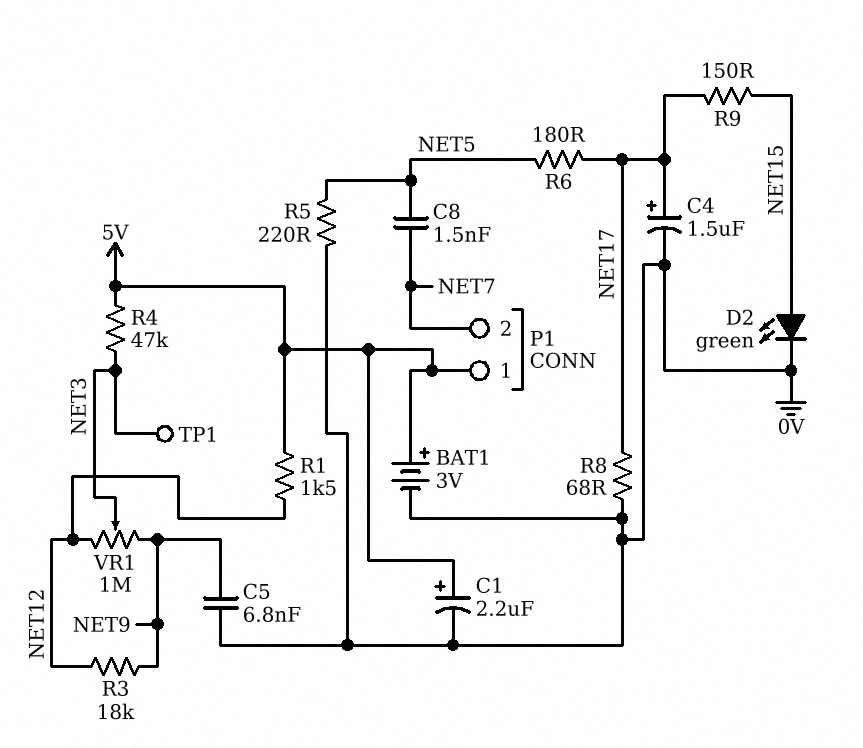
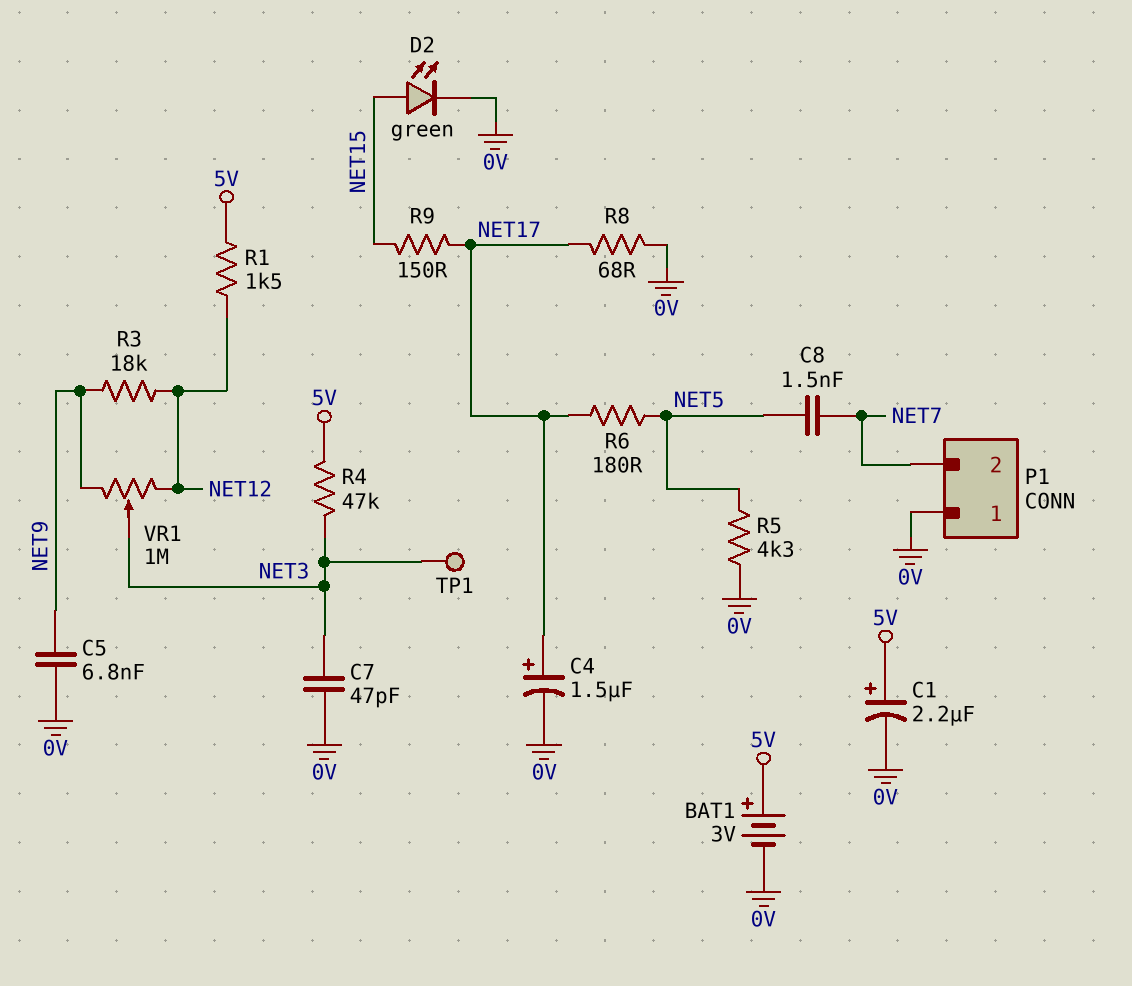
C7: none -> 47pF (0V, NET3)
P1 pin 1: 5V -> 0V
R5: 220 (0V, NET5) -> 4.3k (0V, NET5)

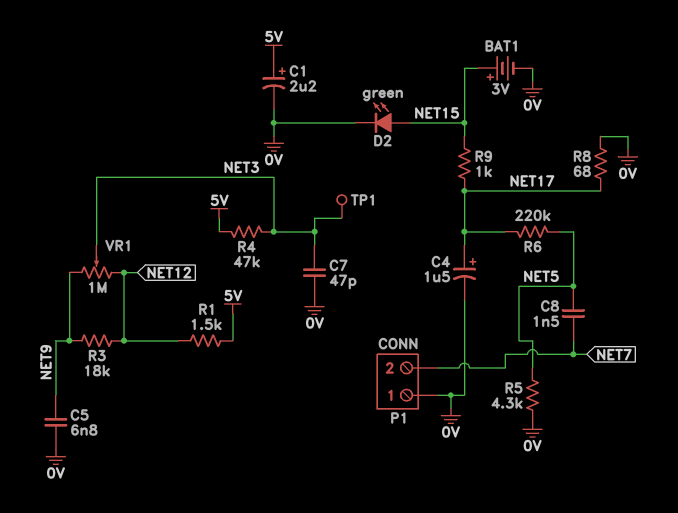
BAT1: 3V (plus 5V, minus 0V) -> 3V (plus NET15, minus 0V)
R6: 180 (NET5, NET17) -> 220k (NET5, NET17)
R9: 150 (NET15, NET17) -> 1k (NET15, NET17)

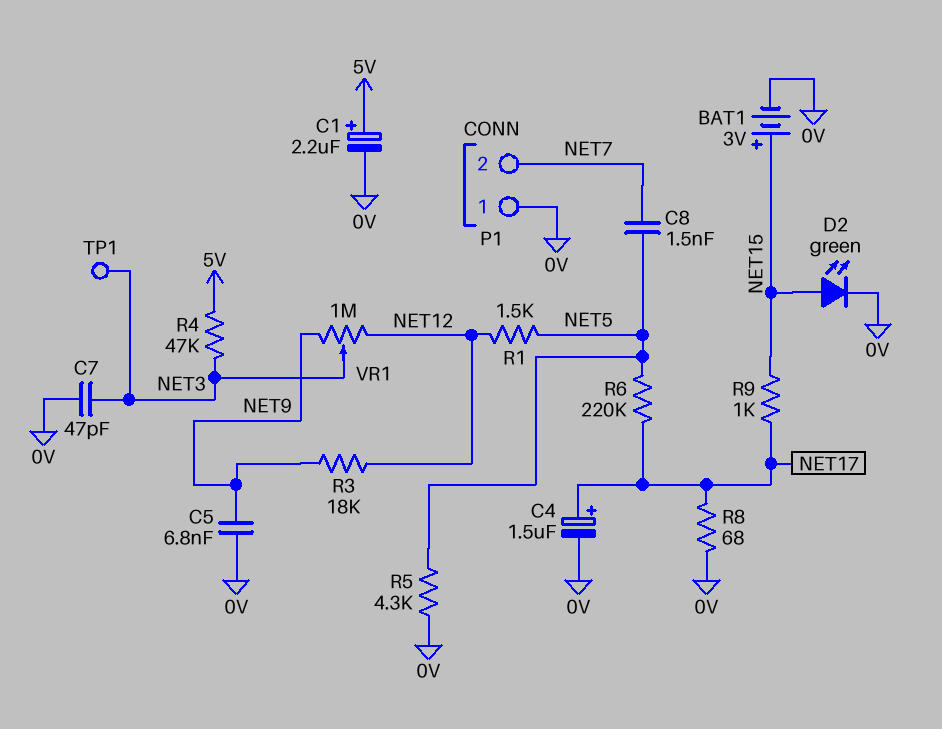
R1: 1.5k (5V, NET12) -> 1.5k (NET5, NET12)

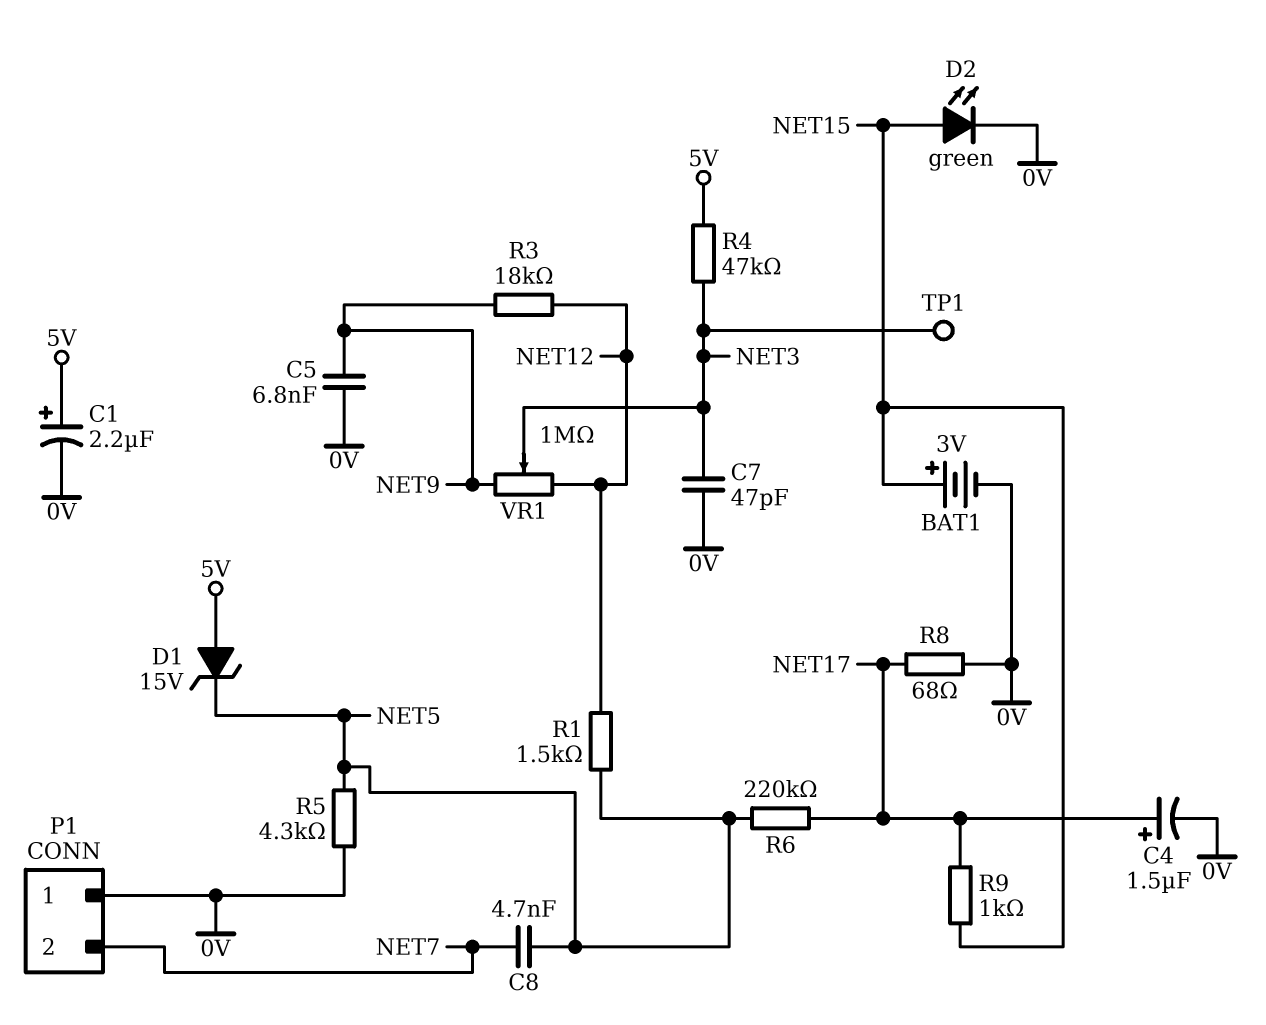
C8: 1.5nF (NET5, NET7) -> 4.7nF (NET5, NET7)
D1: none -> zener 15V (A 5V, K NET5)

